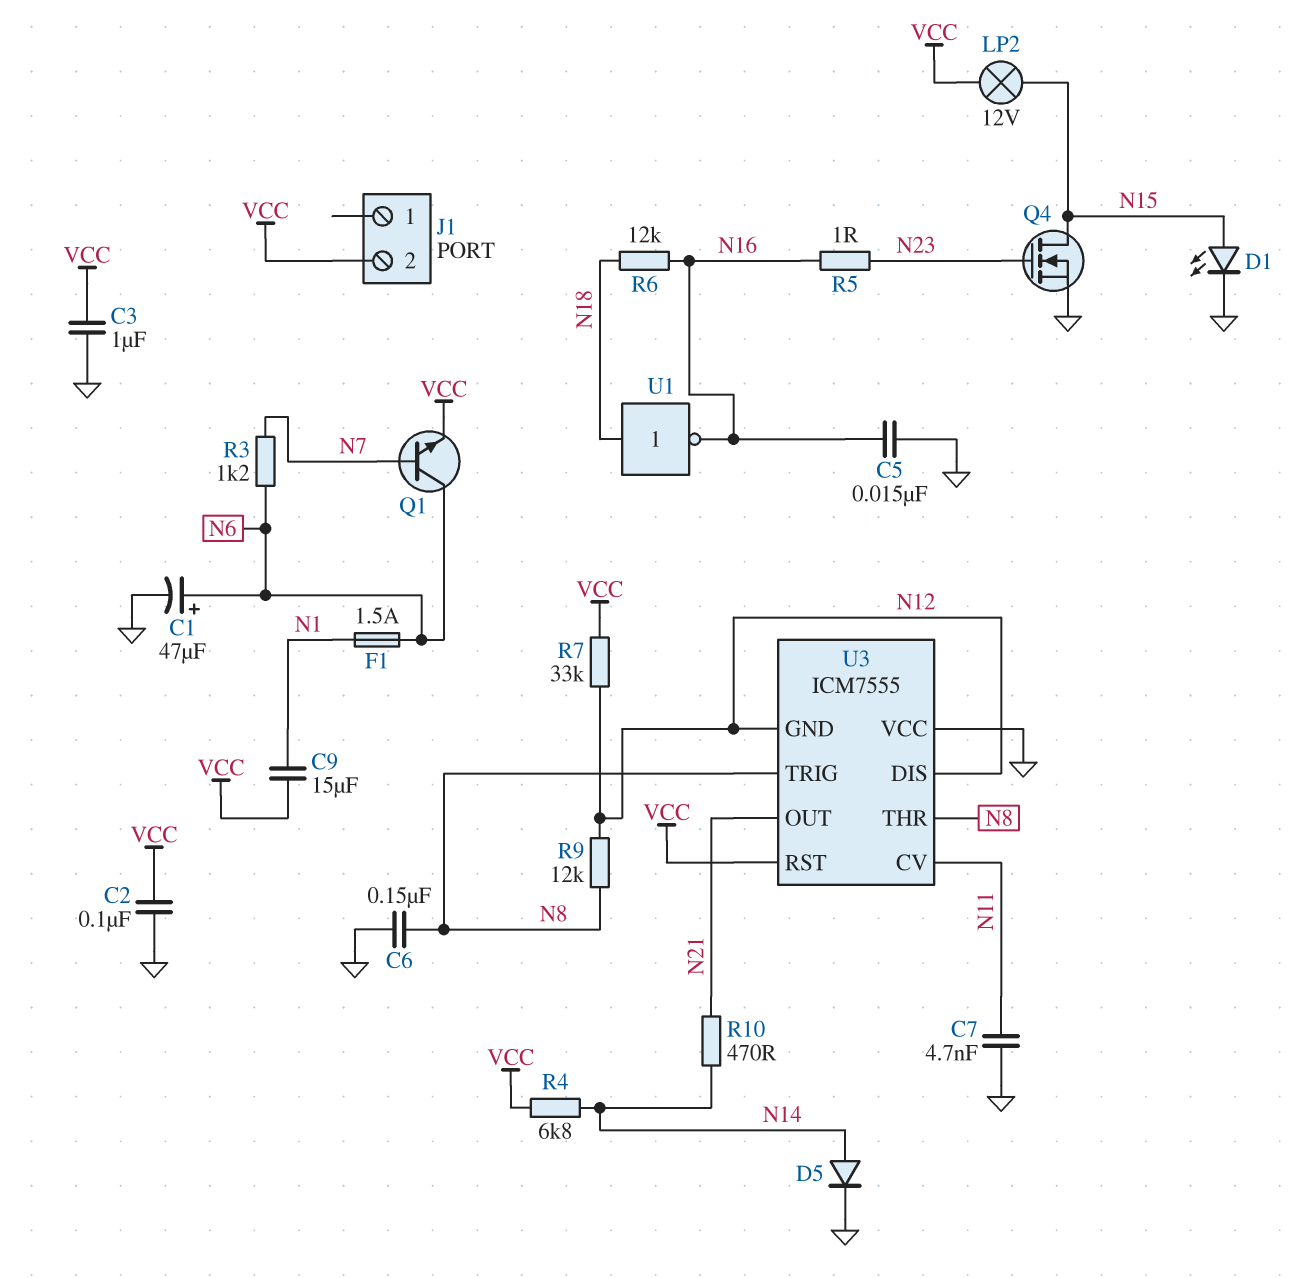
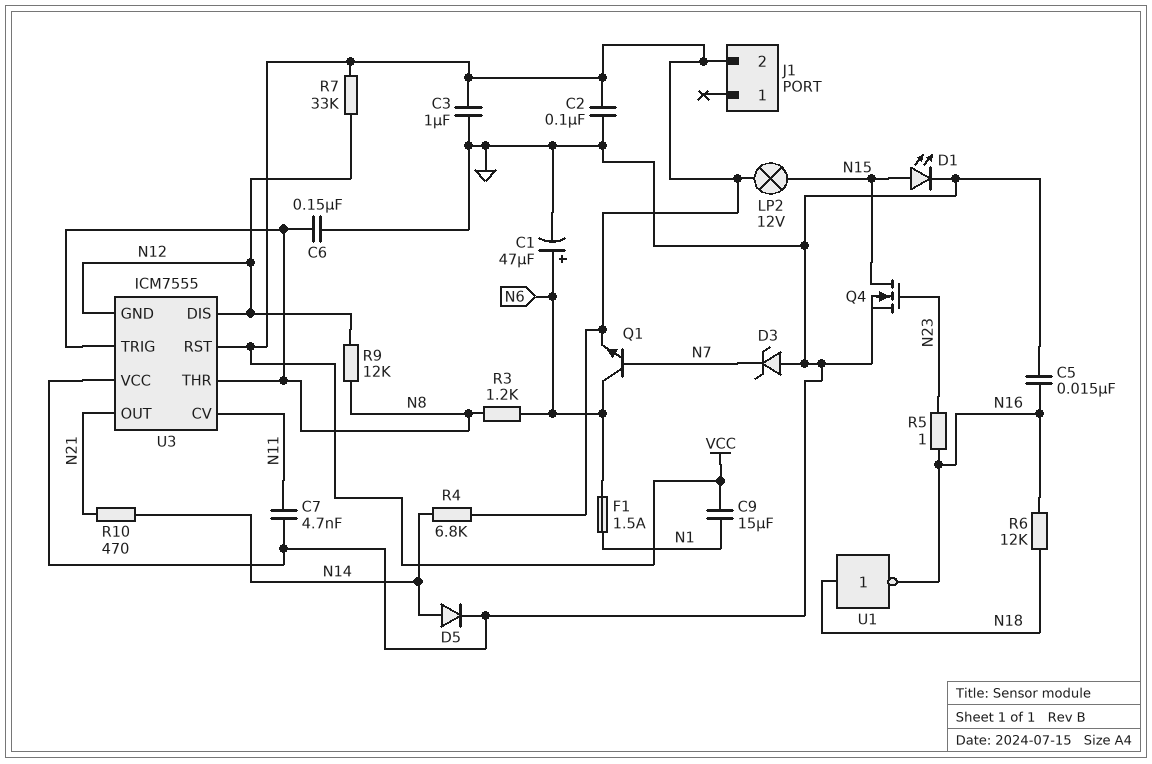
D3: none -> zener (A GND, K N7)
R3: 1.2k (N6, N7) -> 1.2k (N6, N8)

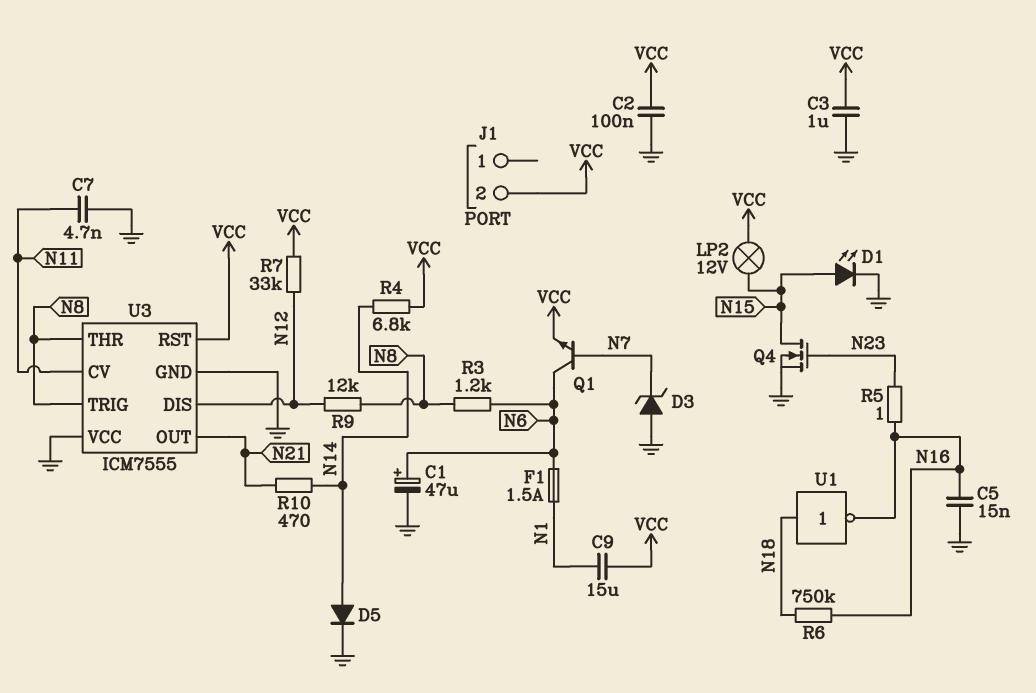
C6: 150nF (GND, N8) -> none
R6: 12k (N16, N18) -> 750k (N16, N18)
U3 pin GND: N12 -> GND

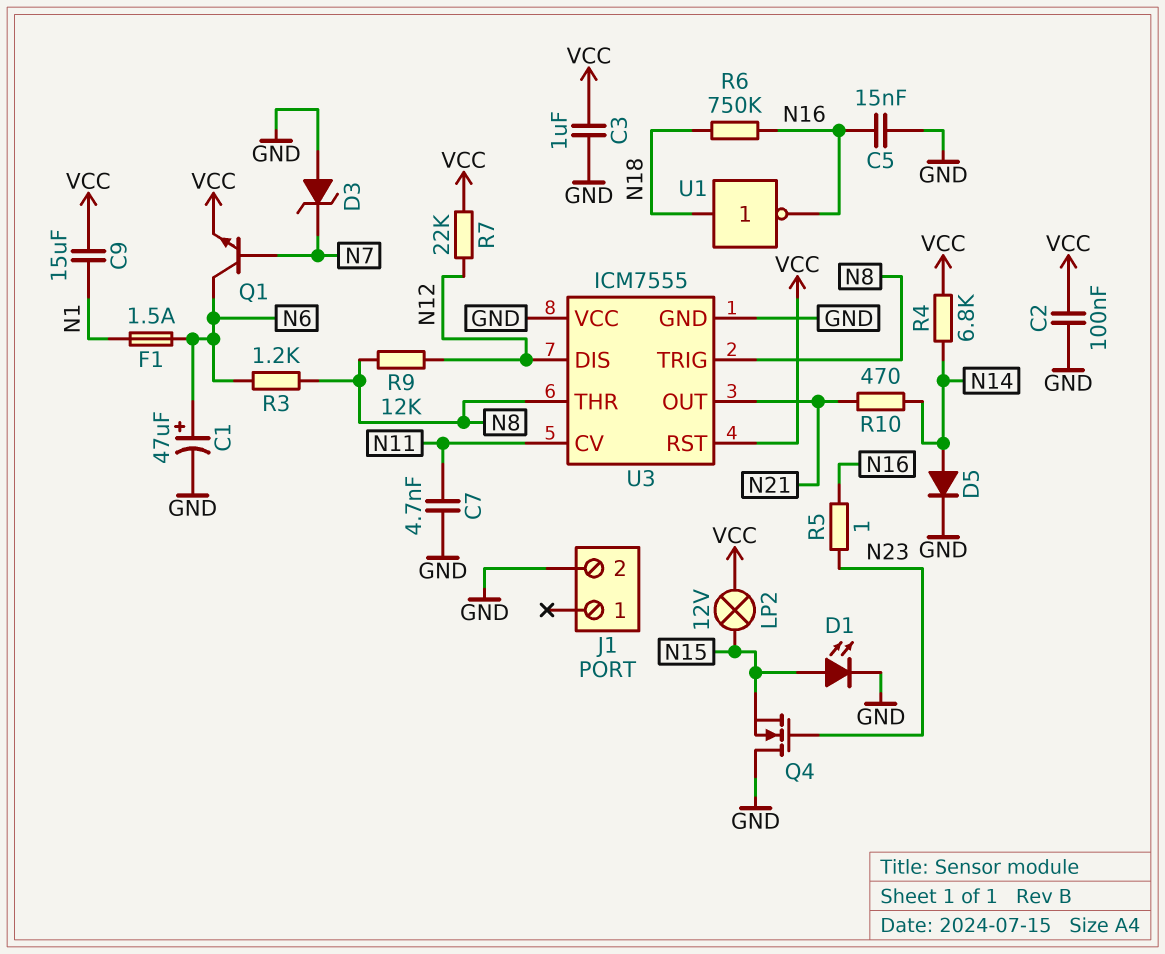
J1 pin 2: VCC -> GND
Q4: NMOS (G N23, D N15, S GND) -> NMOS (G N23, D GND, S N15)
R7: 33k (N12, VCC) -> 22k (N12, VCC)

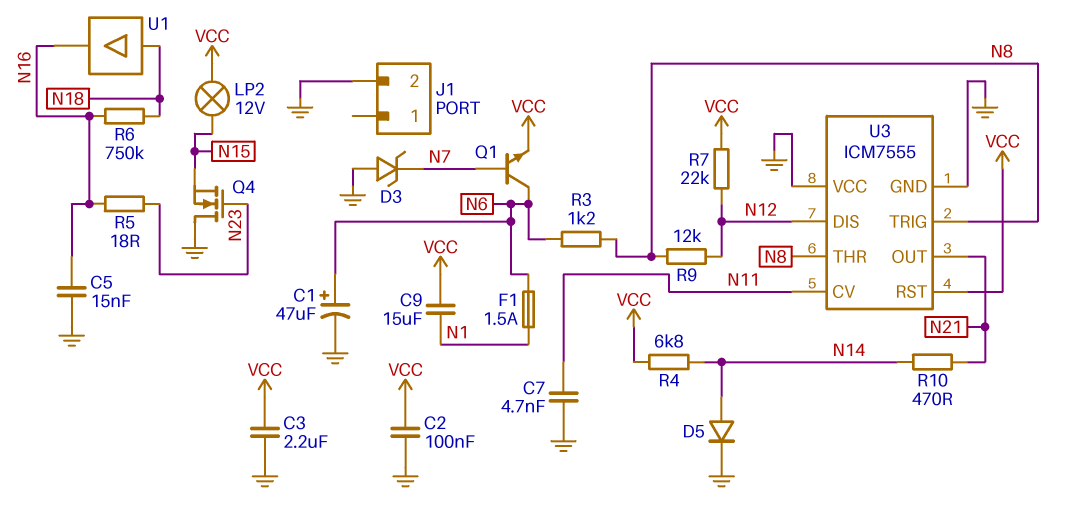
C3: 1uF (GND, VCC) -> 2.2uF (GND, VCC)
D1: LED (A N15, K GND) -> none
R5: 1 (N16, N23) -> 18 (N16, N23)
U1: NOT (in N18, out N16) -> buffer (in N18, out N16)

